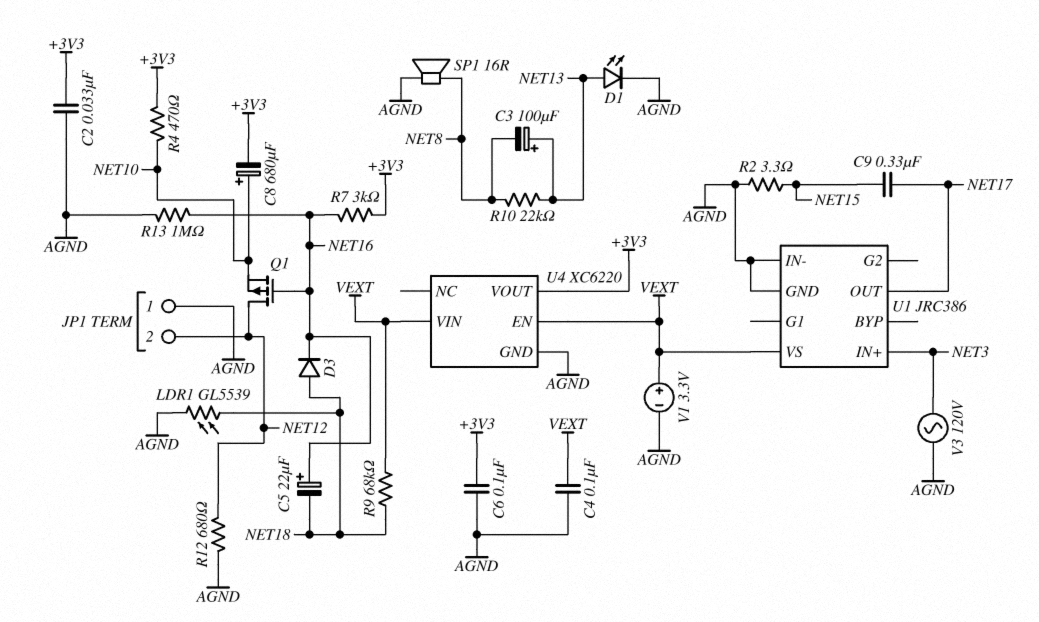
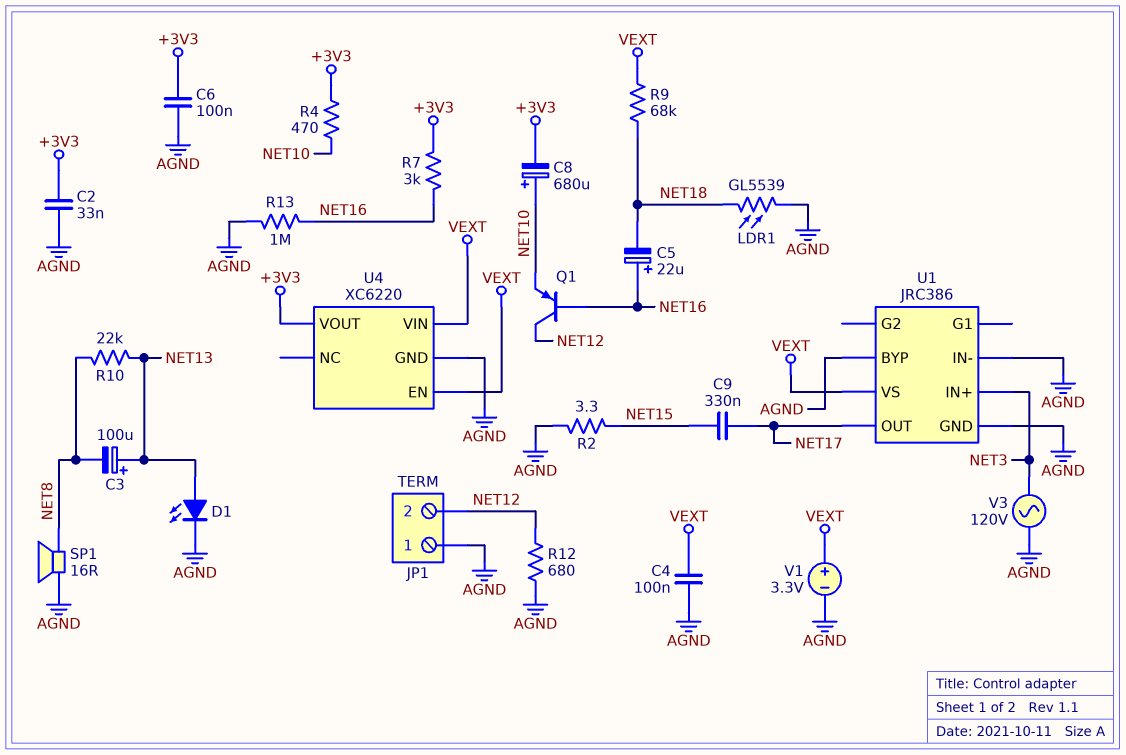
D3: diode (A NET18, K NET16) -> none
Q1: PMOS (G NET16, D NET12, S NET10) -> PNP (B NET16, C NET12, E NET10)
U1 pin BYP: none -> AGND

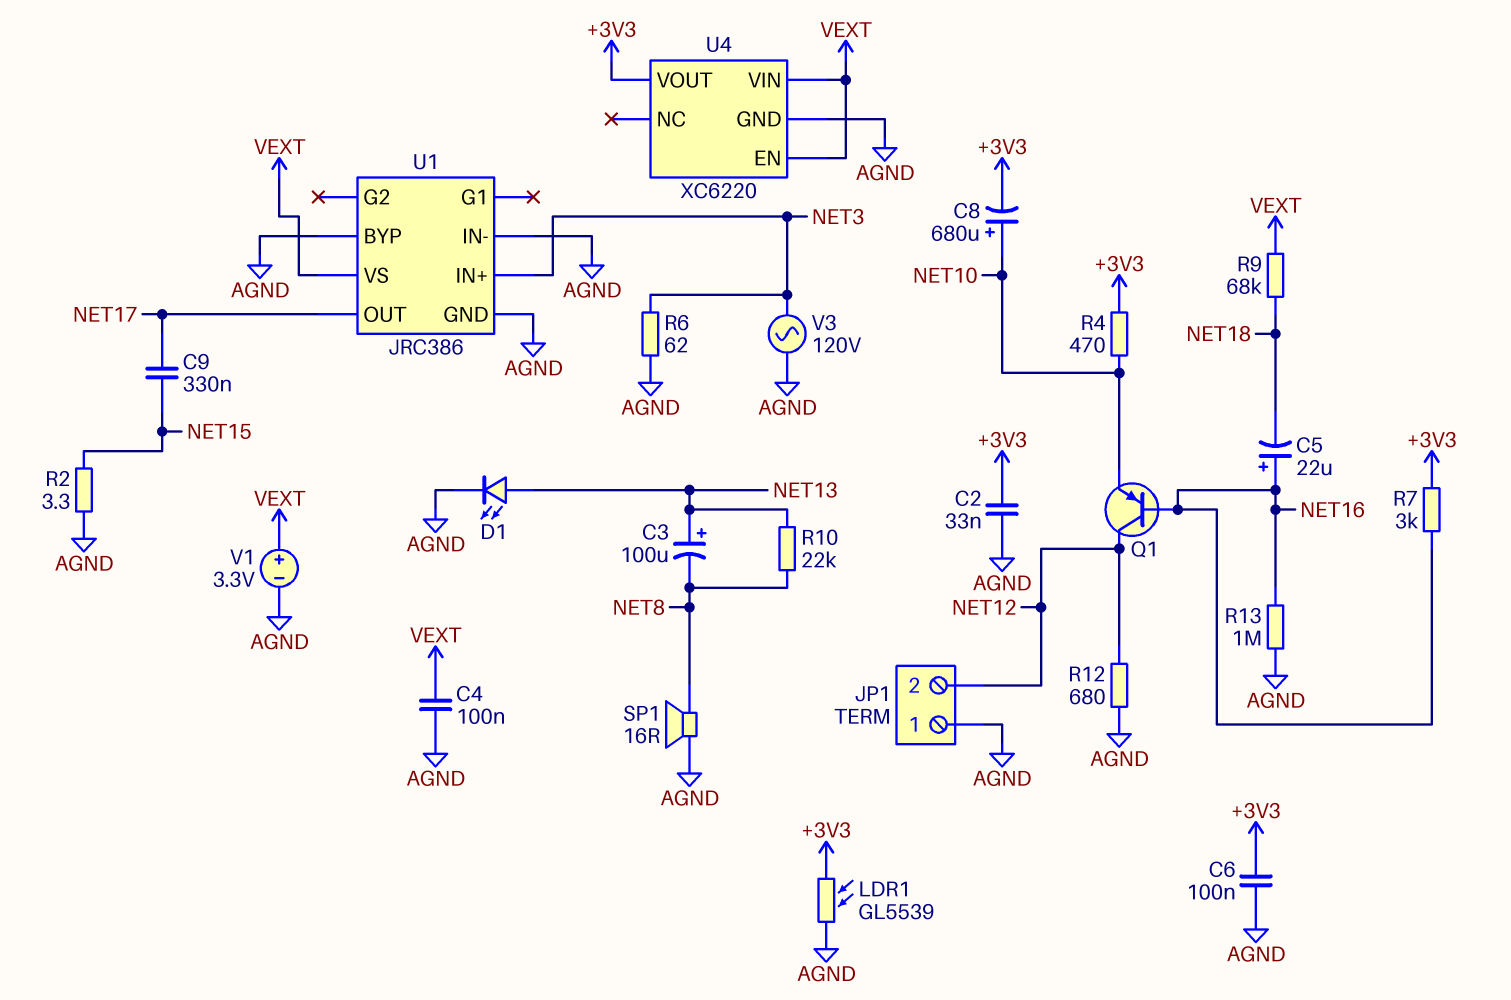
LDR1: GL5539 (AGND, NET18) -> GL5539 (+3V3, AGND)
R6: none -> 62 (AGND, NET3)

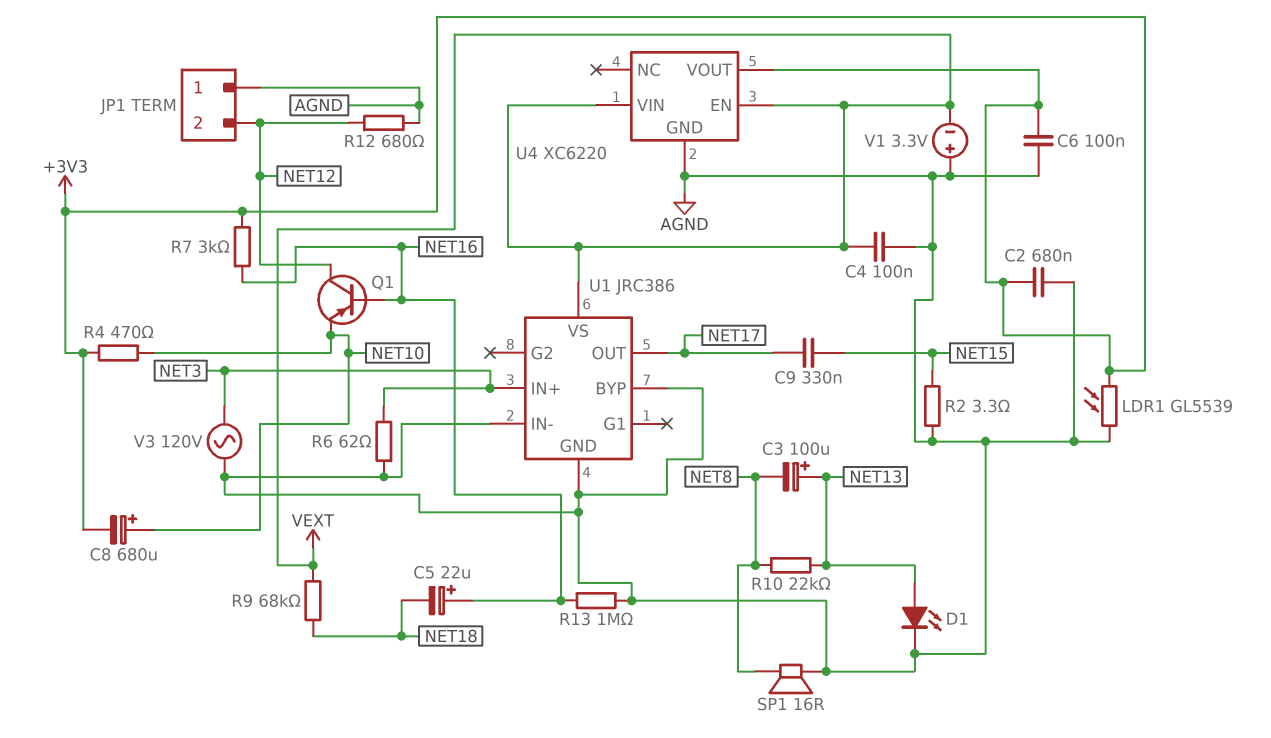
C2: 33nF (+3V3, AGND) -> 680nF (+3V3, AGND)
V1: 3.3V (plus VEXT, minus AGND) -> 3.3V (plus AGND, minus VEXT)

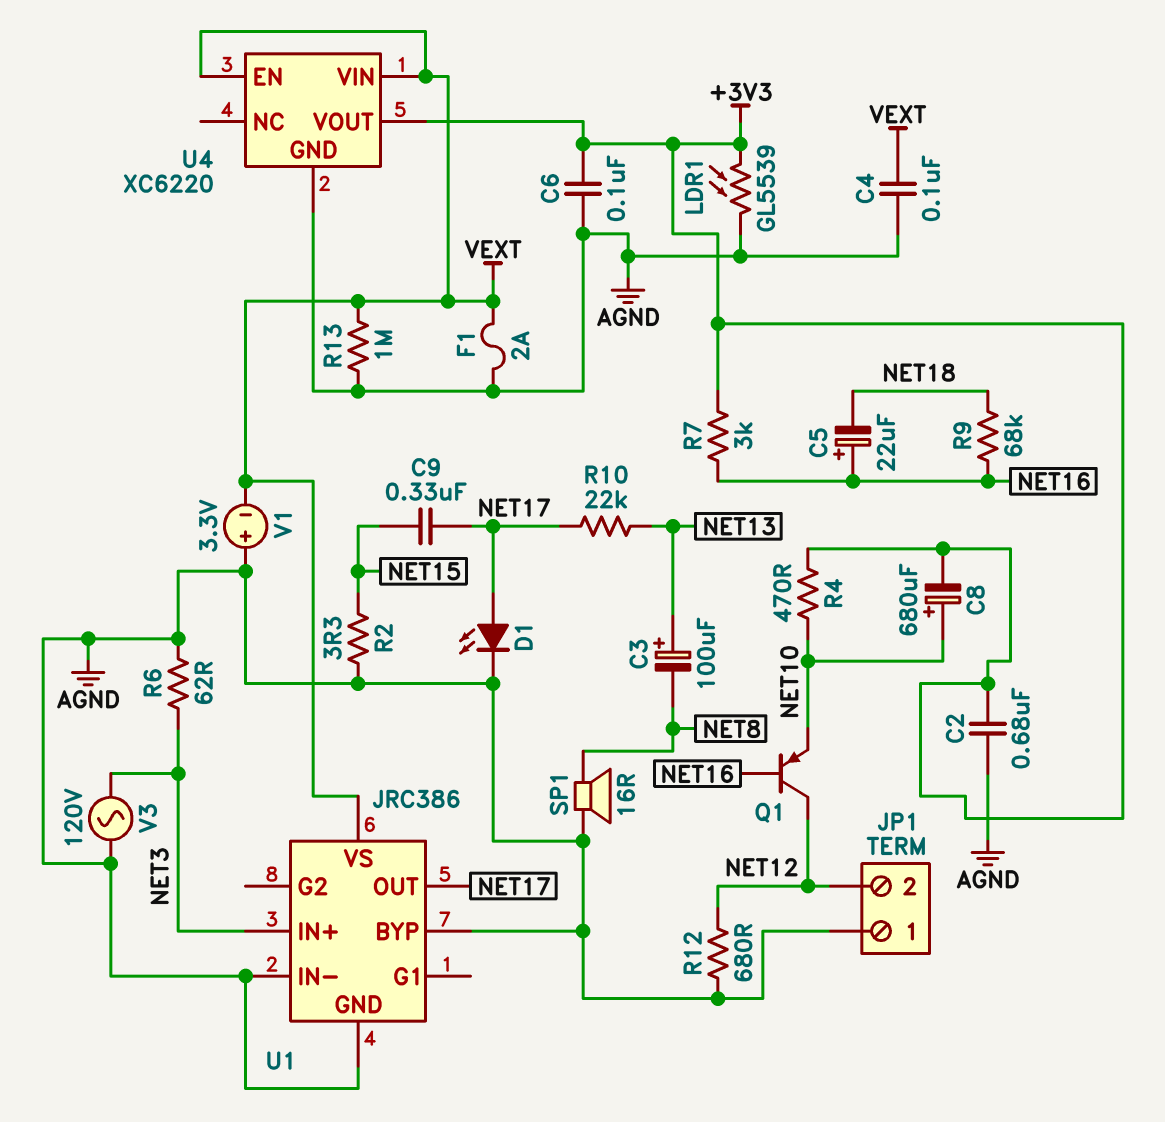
D1: LED (A NET13, K AGND) -> LED (A NET17, K AGND)
F1: none -> 2A (AGND, VEXT)
R9: 68k (NET18, VEXT) -> 68k (NET16, NET18)
R10: 22k (NET8, NET13) -> 22k (NET13, NET17)
R13: 1M (AGND, NET16) -> 1M (AGND, VEXT)

